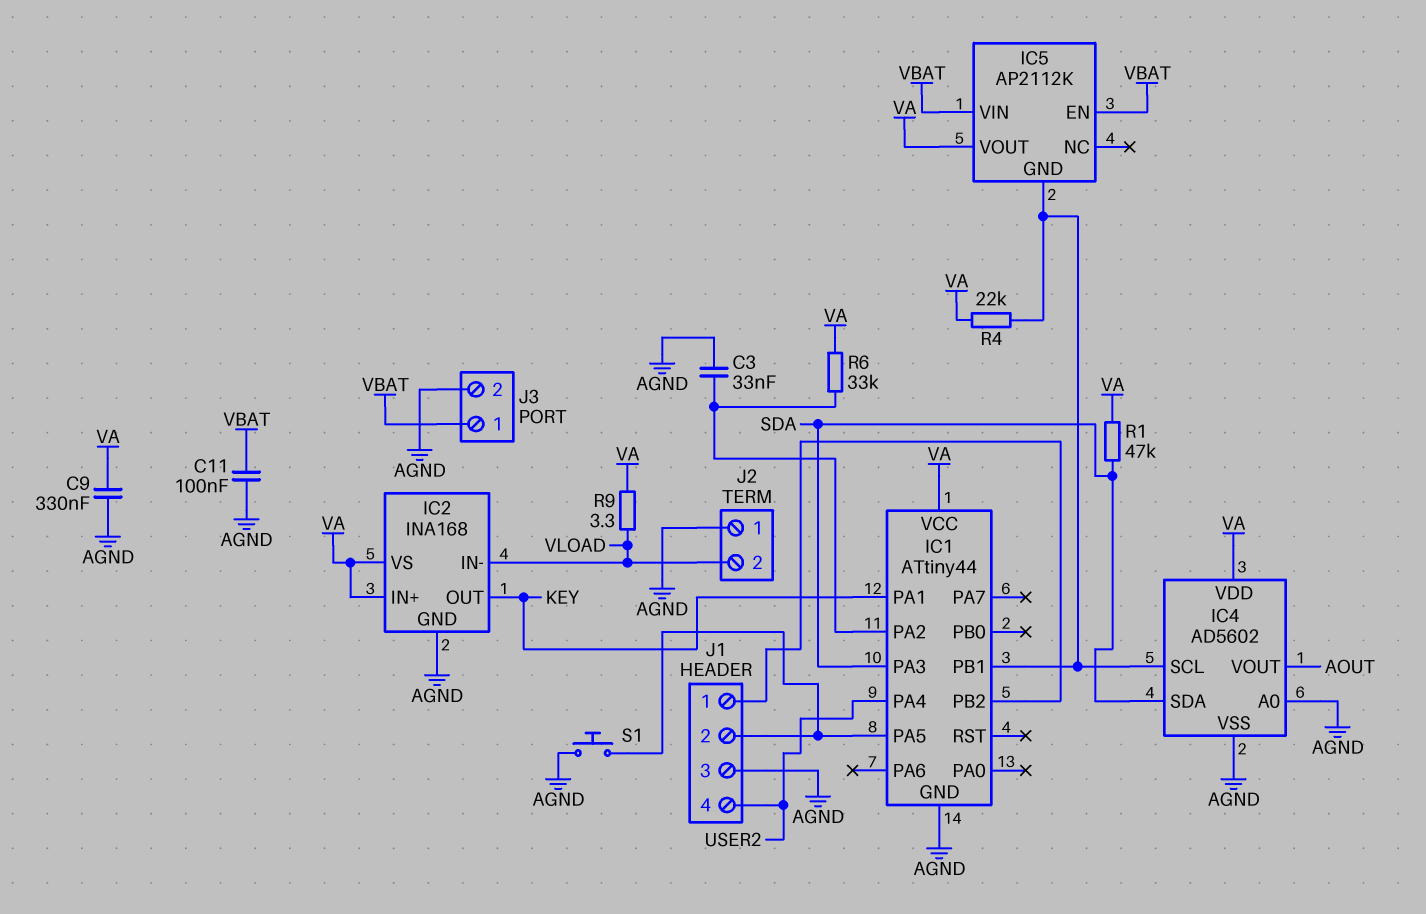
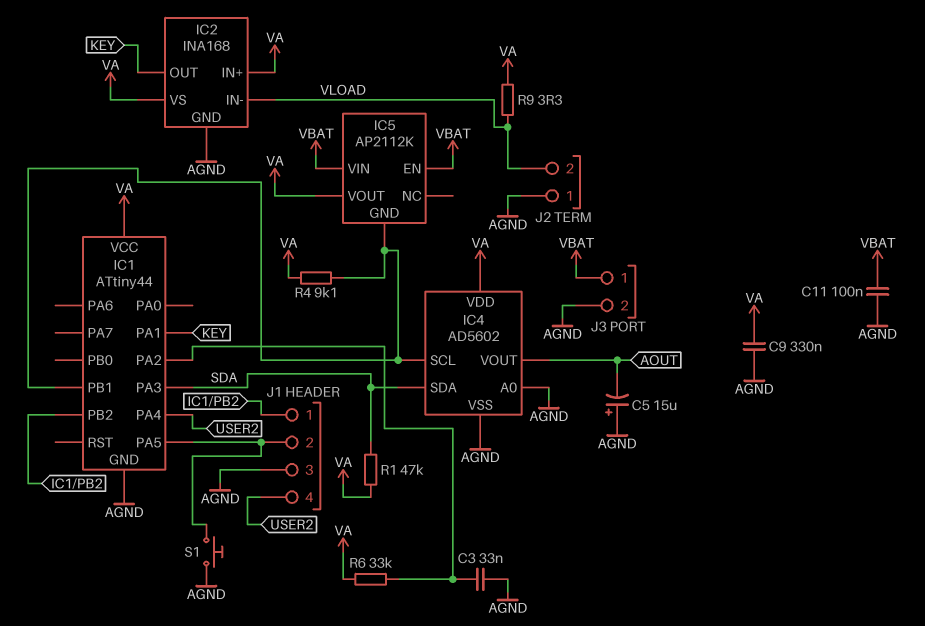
C5: none -> 15uF (plus AGND, minus AOUT)
R4: 22k (IC1/PB1, VA) -> 9.1k (IC1/PB1, VA)

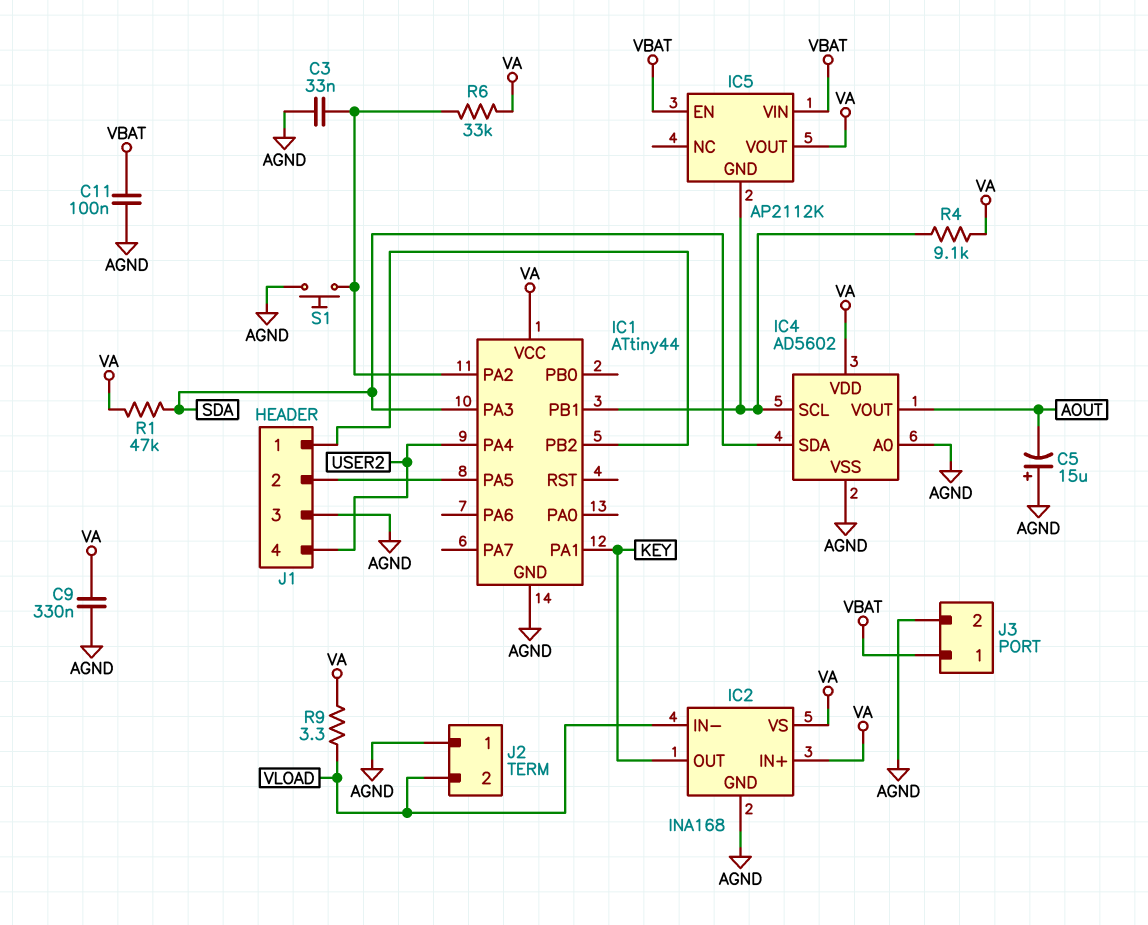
S1: button (AGND, IC1/PA5) -> button (AGND, IC1/PA2)

